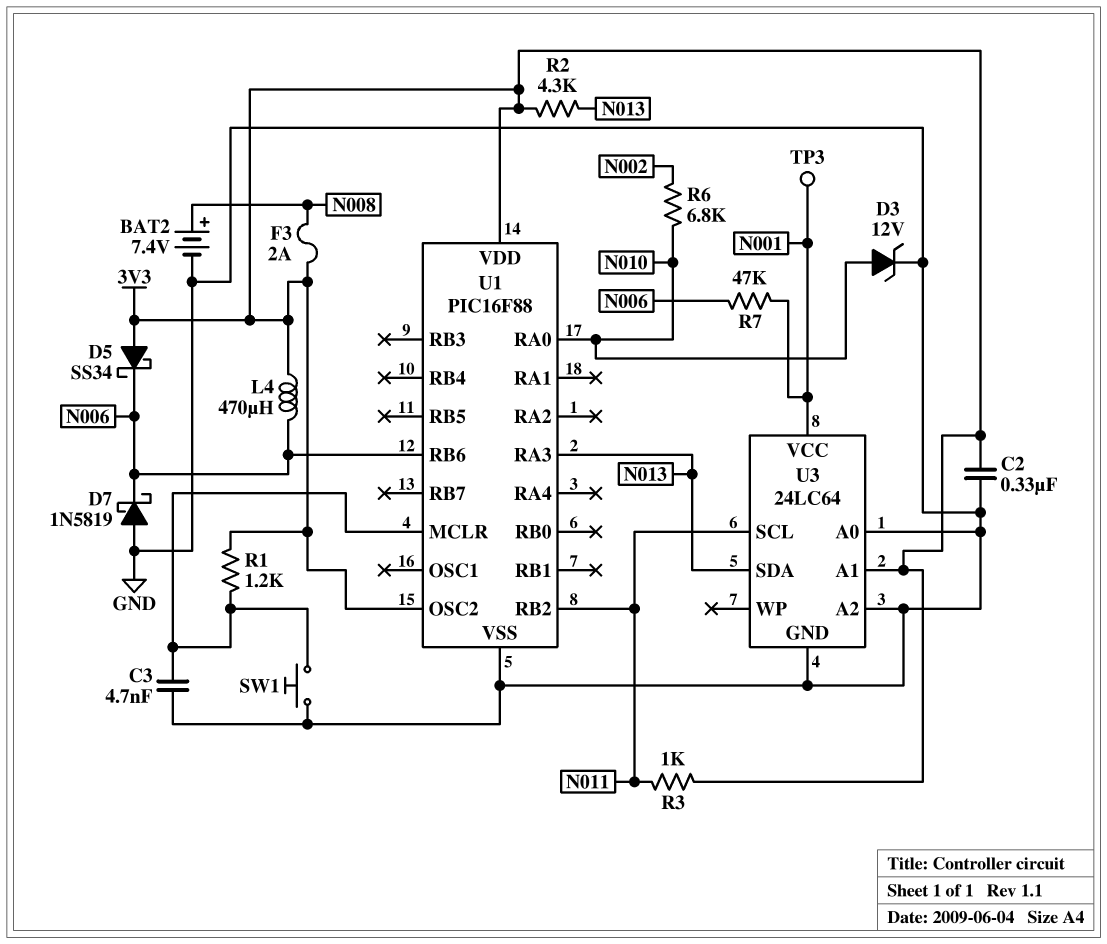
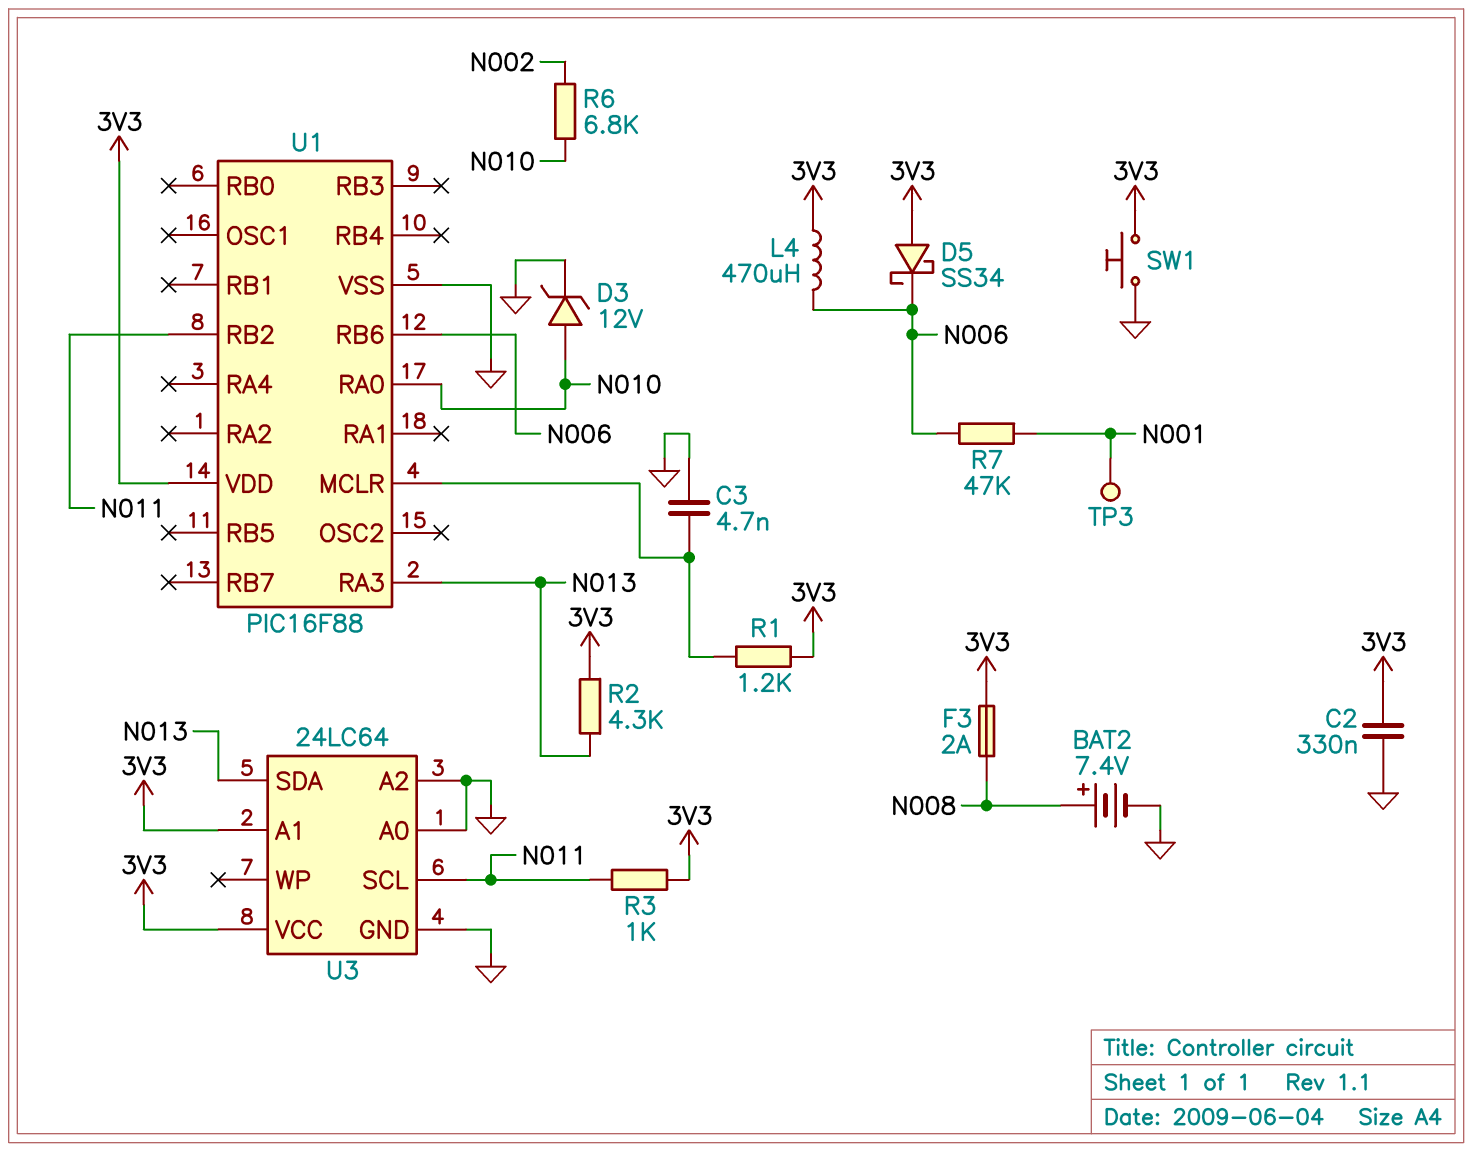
D7: schottky 1N5819 (A GND, K N006) -> none
SW1: button (GND, U1/MCLR) -> button (3V3, GND)
U1 pin OSC2: 3V3 -> none
U3 pin VCC: N001 -> 3V3

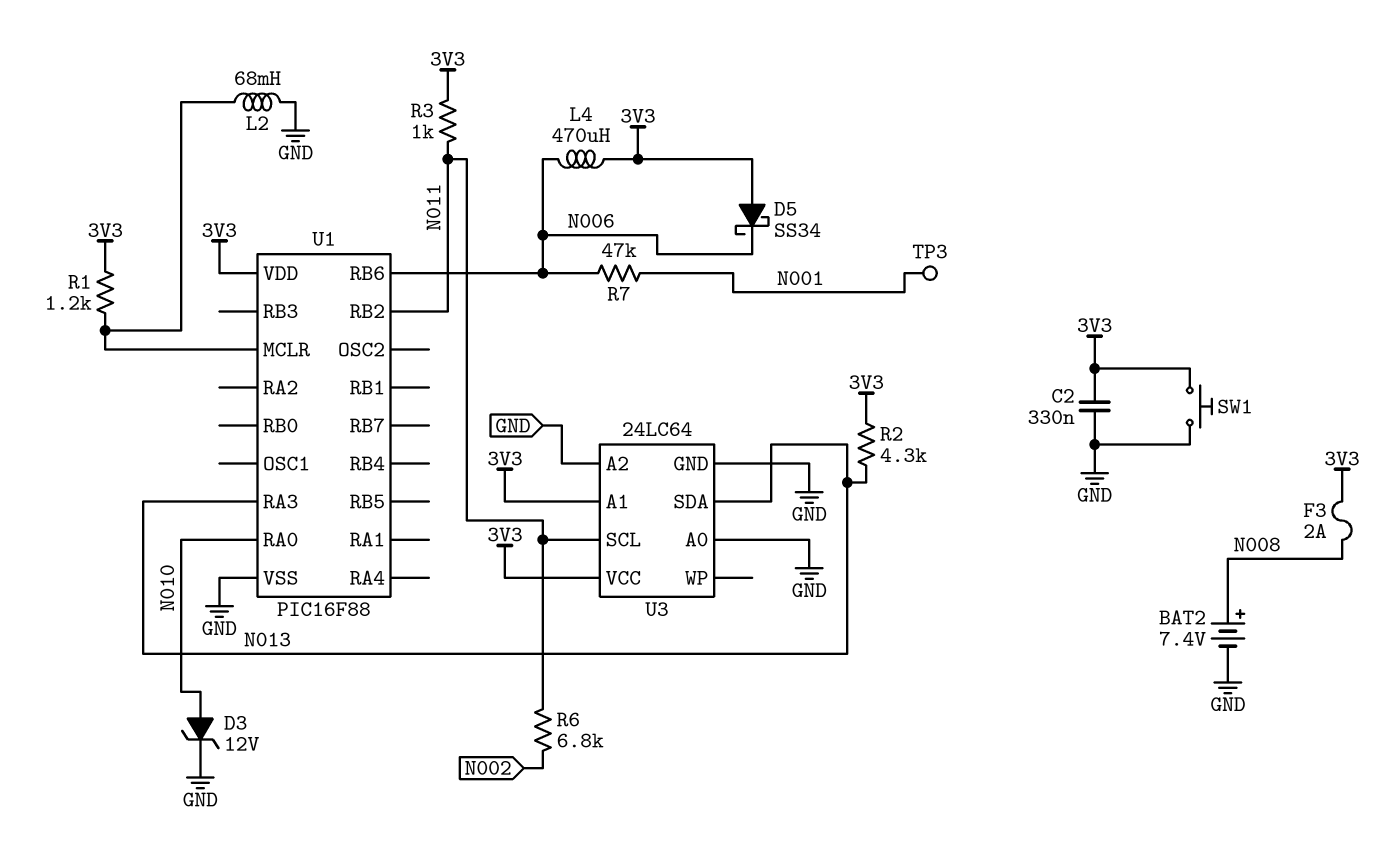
C3: 4.7nF (GND, U1/MCLR) -> none
L2: none -> 68mH (GND, U1/MCLR)
R6: 6.8k (N002, N010) -> 6.8k (N002, N011)

